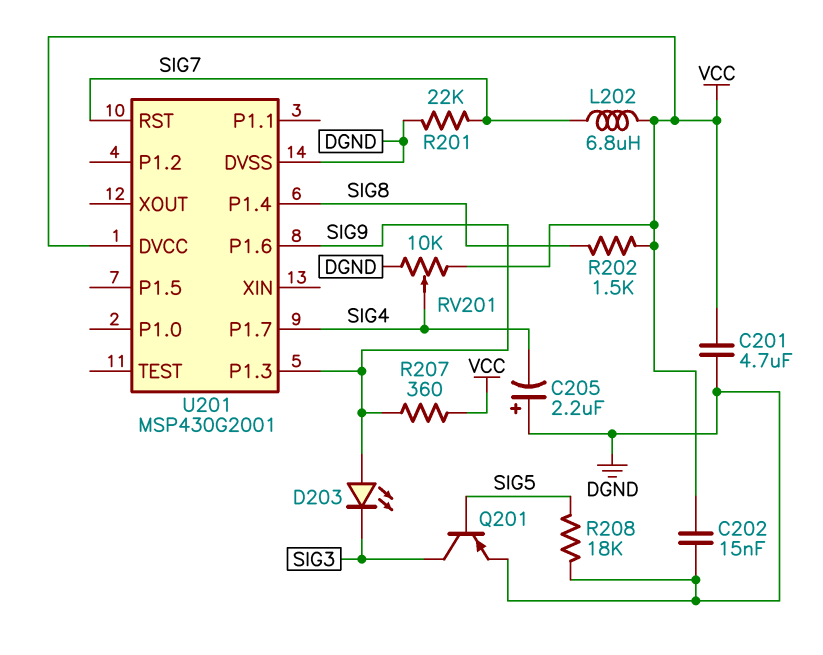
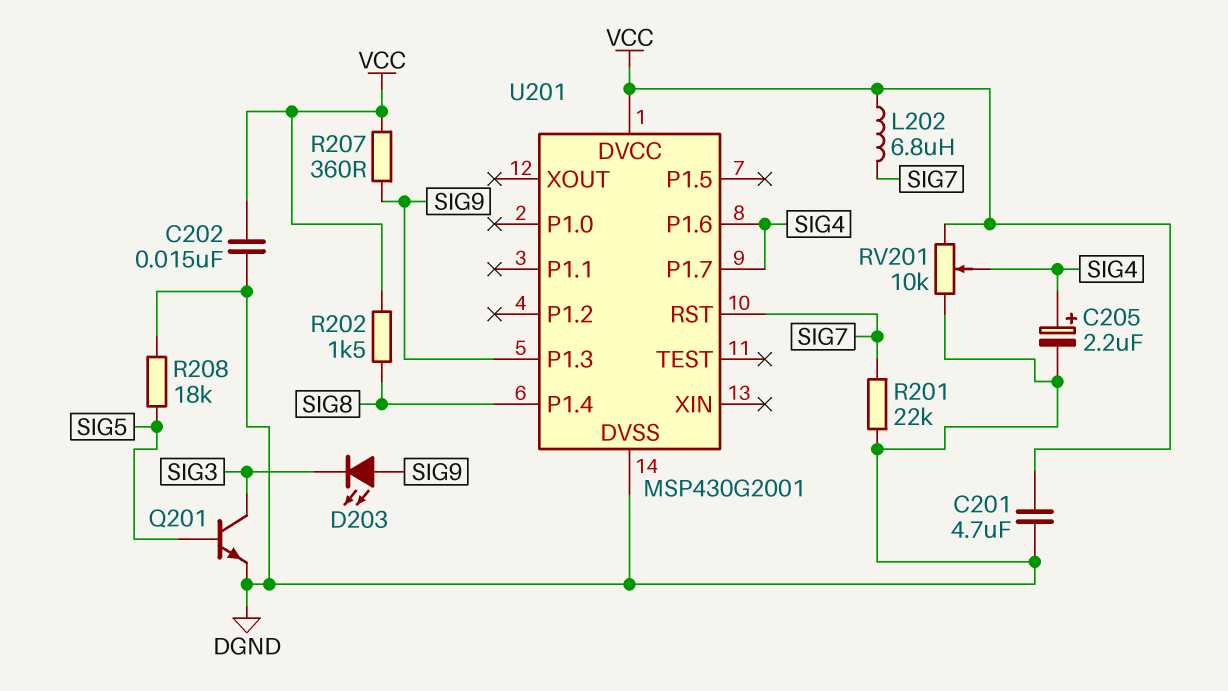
C205: 2.2uF (plus DGND, minus SIG4) -> 2.2uF (plus SIG4, minus DGND)
Q201: PNP (B SIG5, C SIG3, E DGND) -> NPN (B SIG5, C SIG3, E DGND)
U201 pin P1.6: SIG9 -> SIG4

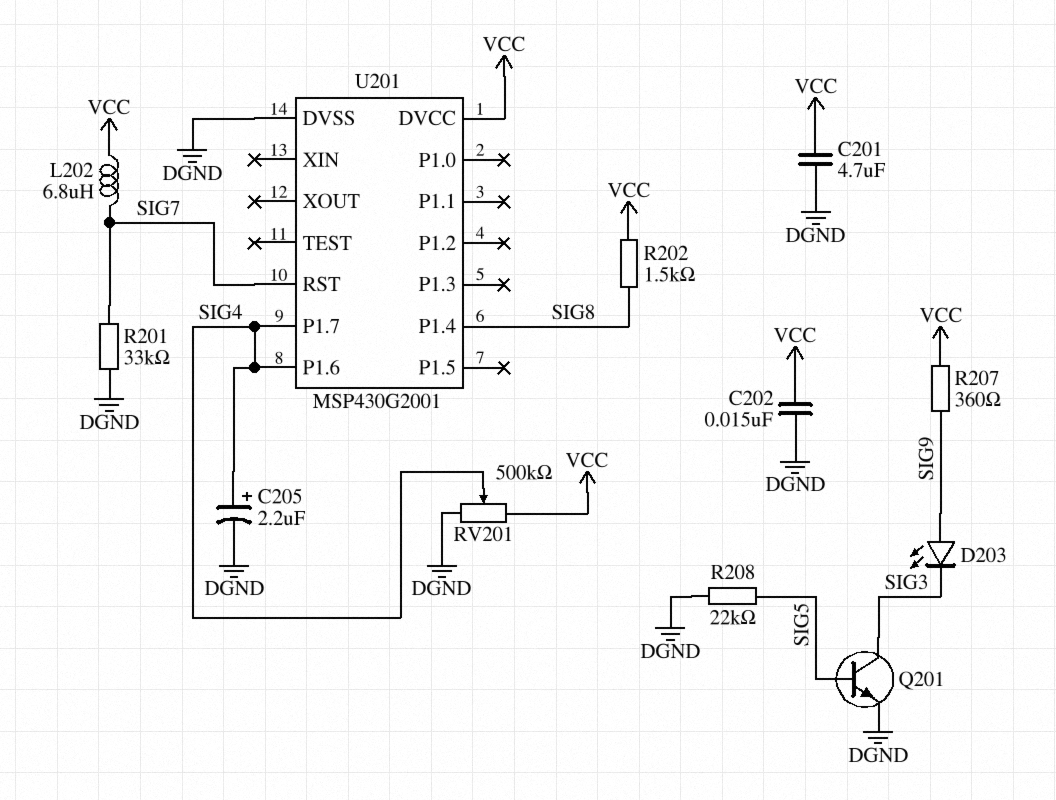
R201: 22k (DGND, SIG7) -> 33k (DGND, SIG7)
R208: 18k (DGND, SIG5) -> 22k (DGND, SIG5)
RV201: 10k (DGND, VCC, wiper SIG4) -> 500k (DGND, VCC, wiper SIG4)
U201 pin P1.3: SIG9 -> none

